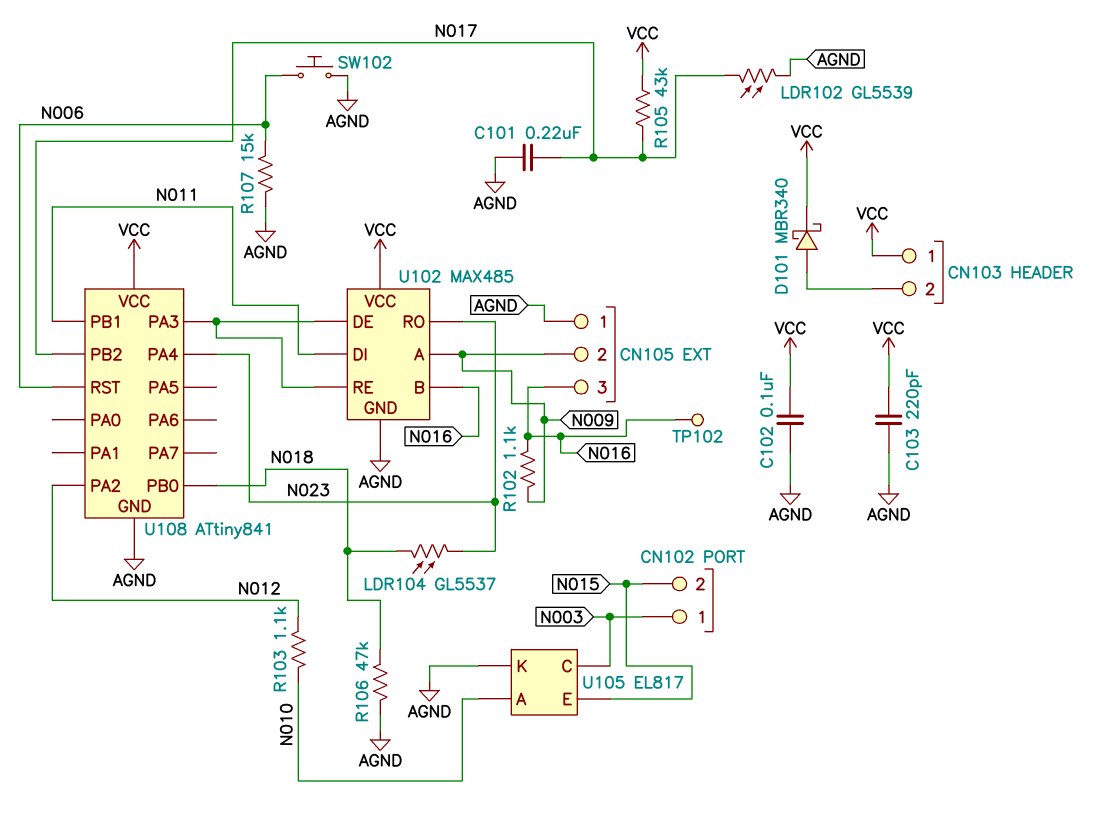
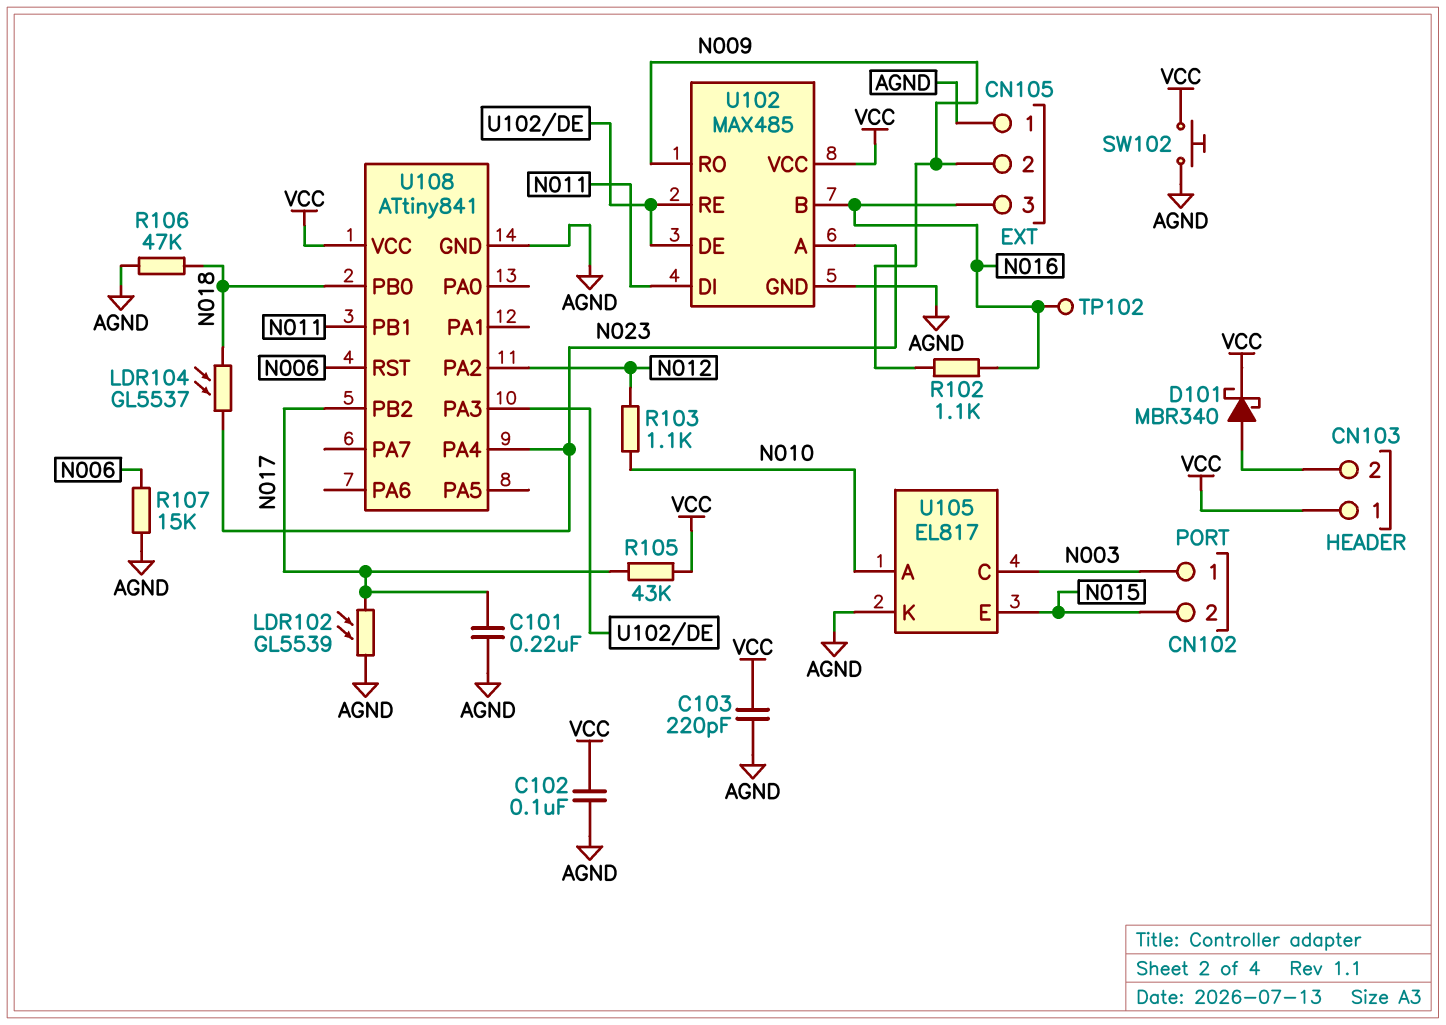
SW102: button (AGND, N006) -> button (AGND, VCC)
U102 pin A: N009 -> N023
U102 pin RO: N023 -> N009

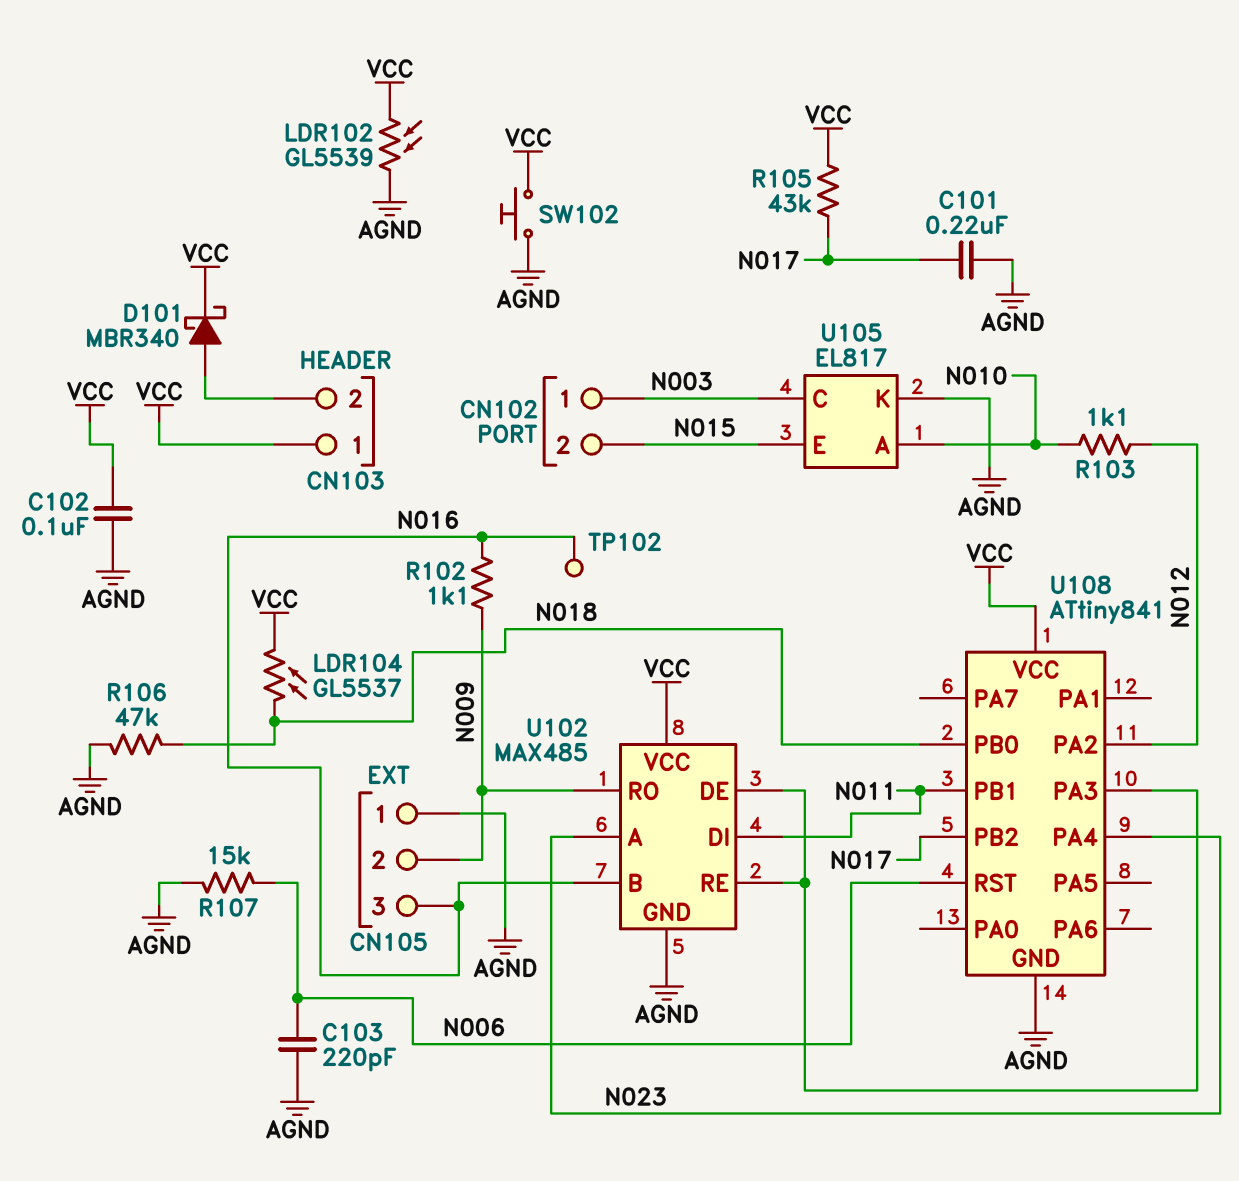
C103: 220pF (AGND, VCC) -> 220pF (AGND, N006)
LDR102: GL5539 (AGND, N017) -> GL5539 (AGND, VCC)
LDR104: GL5537 (N018, N023) -> GL5537 (N018, VCC)

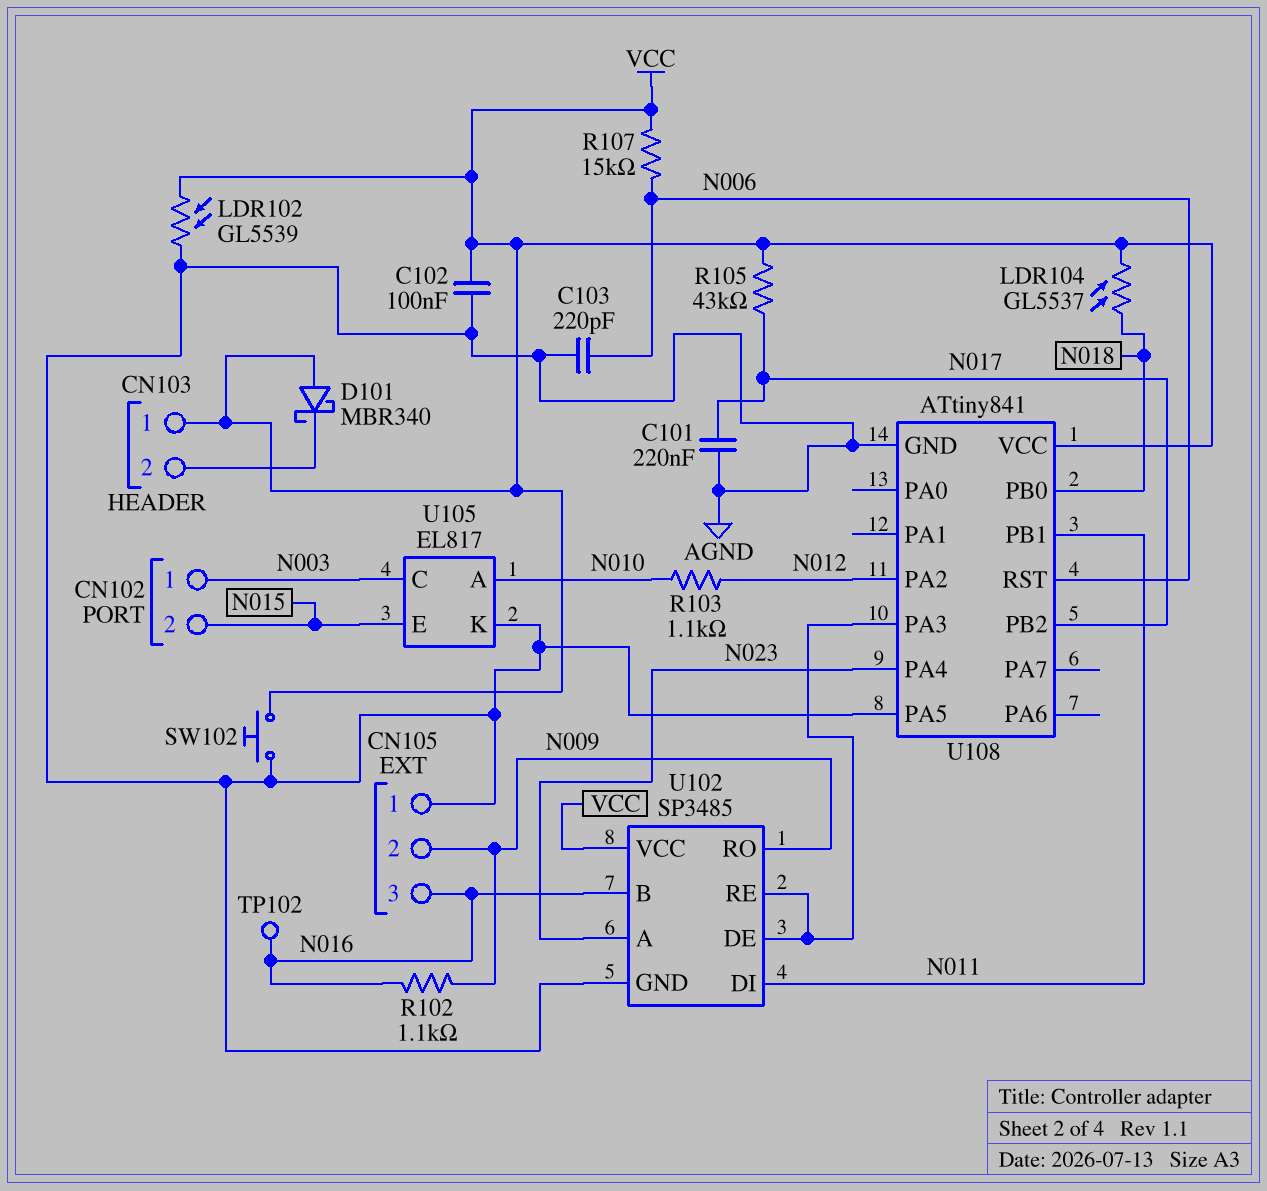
D101: schottky MBR340 (A CN103/2, K VCC) -> schottky MBR340 (A VCC, K CN103/2)
R106: 47k (AGND, N018) -> none
R107: 15k (AGND, N006) -> 15k (N006, VCC)
U102: MAX485 -> SP3485
U108 pin PA5: none -> AGND

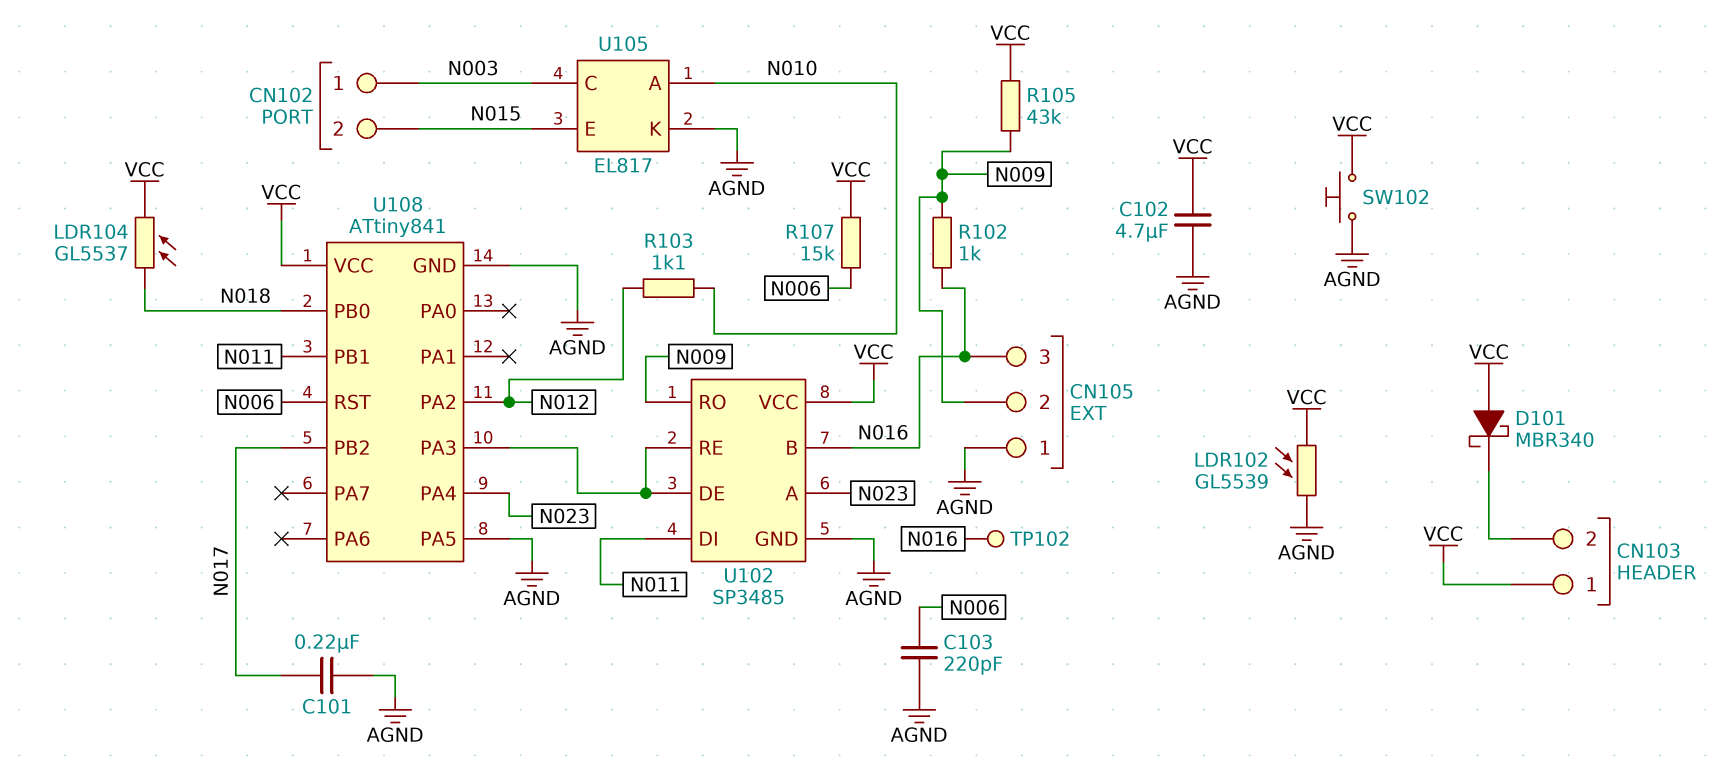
C102: 100nF (AGND, VCC) -> 4.7uF (AGND, VCC)
R102: 1.1k (N009, N016) -> 1k (N009, N016)
R105: 43k (N017, VCC) -> 43k (N009, VCC)

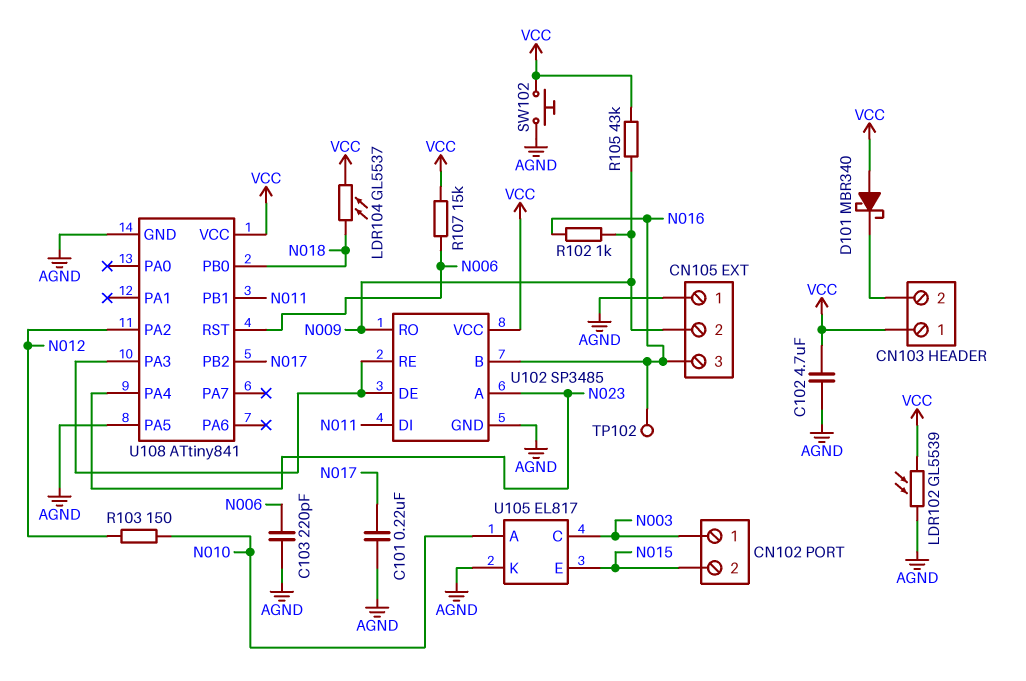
R103: 1.1k (N010, N012) -> 150 (N010, N012)

